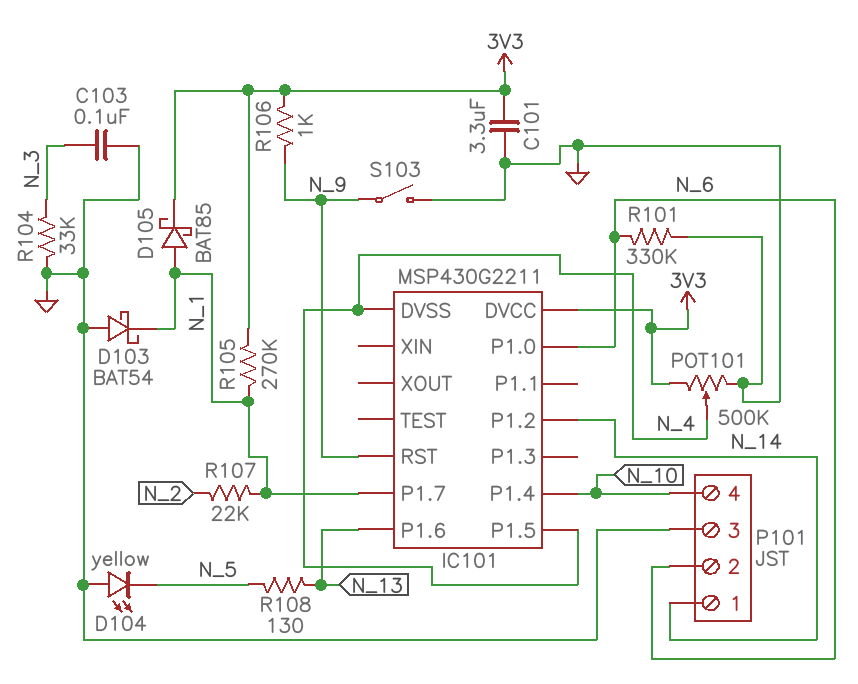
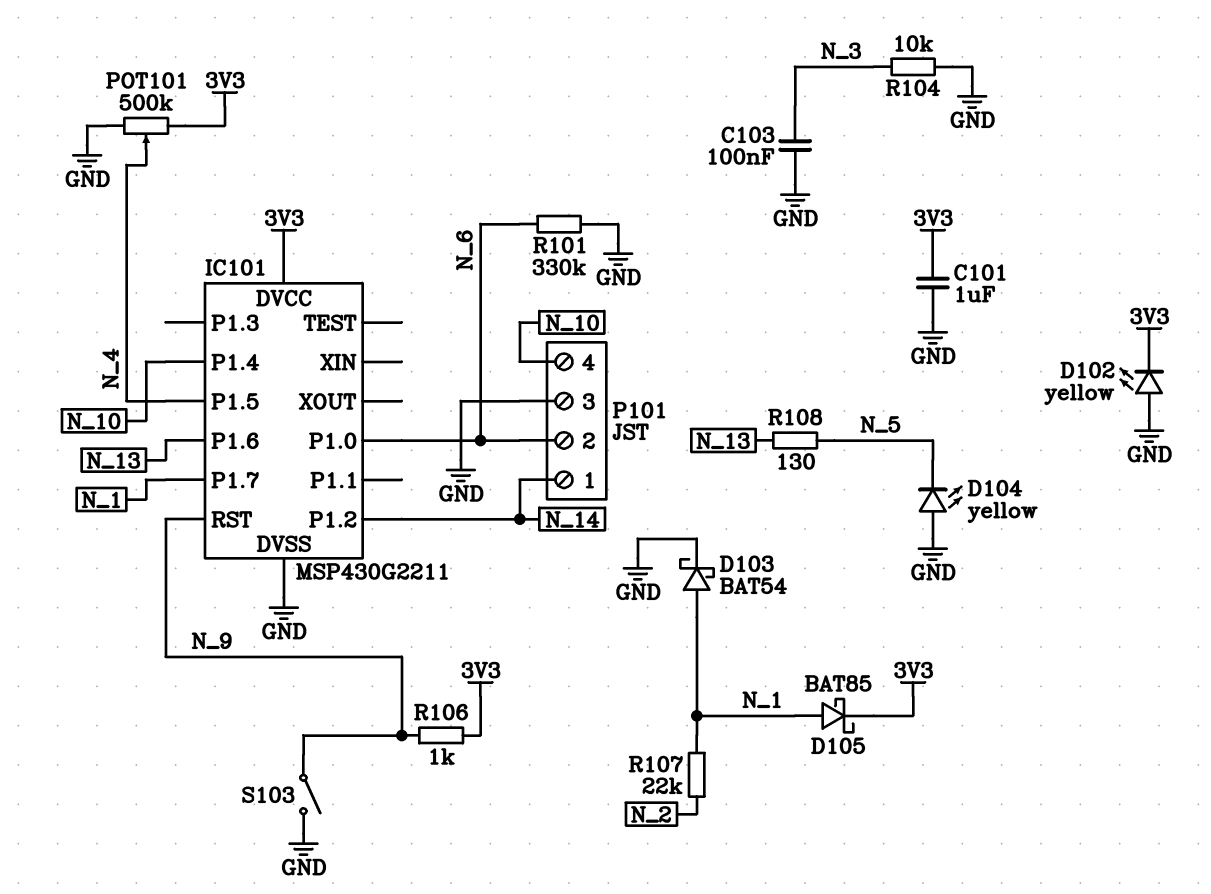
C101: 3.3uF (3V3, GND) -> 1uF (3V3, GND)
D102: none -> LED yellow (A GND, K 3V3)
D103: schottky BAT54 (A GND, K N_1) -> schottky BAT54 (A N_1, K GND)
IC101 pin DVSS: N_4 -> GND
R104: 33k (GND, N_3) -> 10k (GND, N_3)
R105: 270k (3V3, N_1) -> none

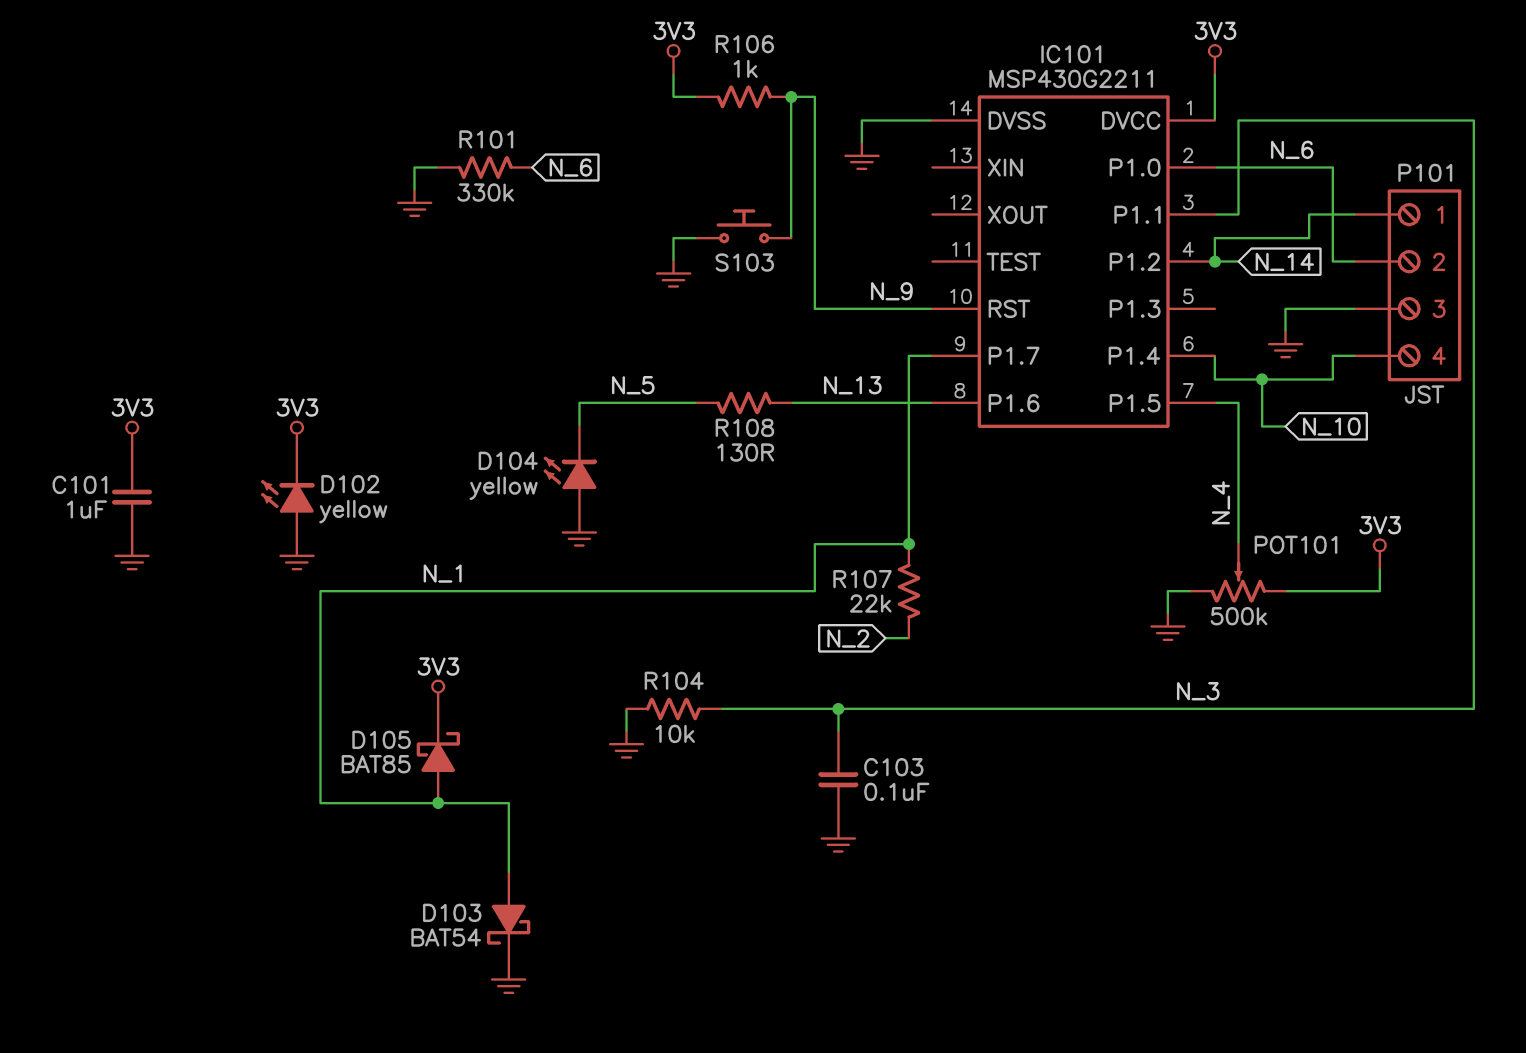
IC101 pin P1.1: none -> N_3
S103: switch (GND, N_9) -> button (GND, N_9)

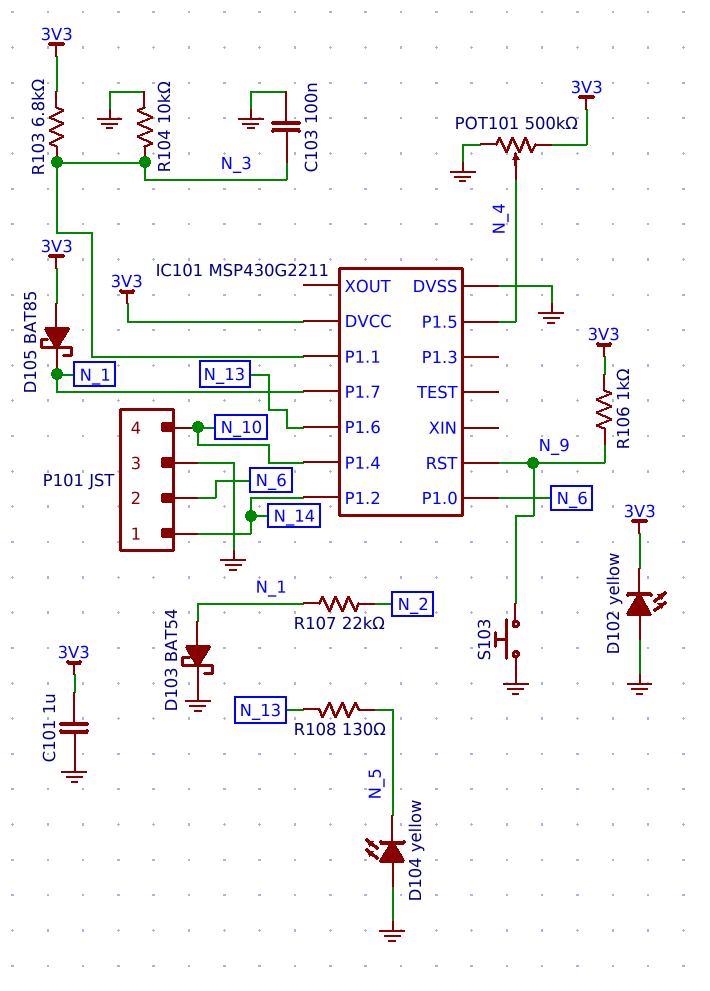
D105: schottky BAT85 (A N_1, K 3V3) -> schottky BAT85 (A 3V3, K N_1)
R101: 330k (GND, N_6) -> none
R103: none -> 6.8k (3V3, N_3)

